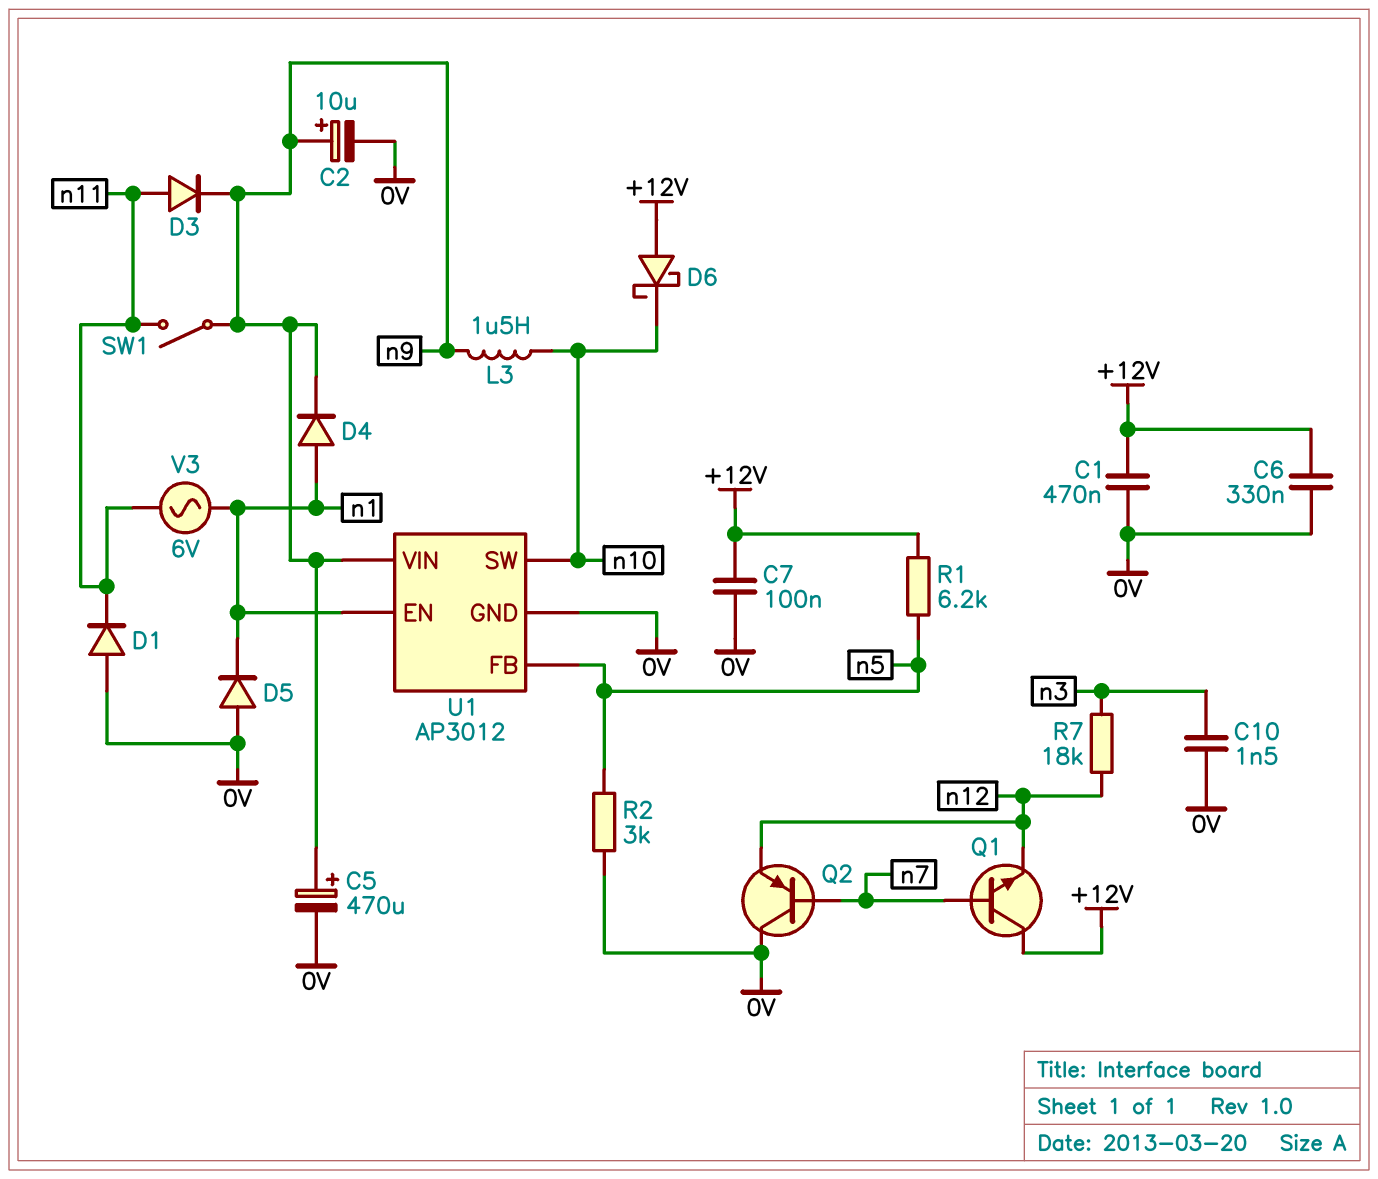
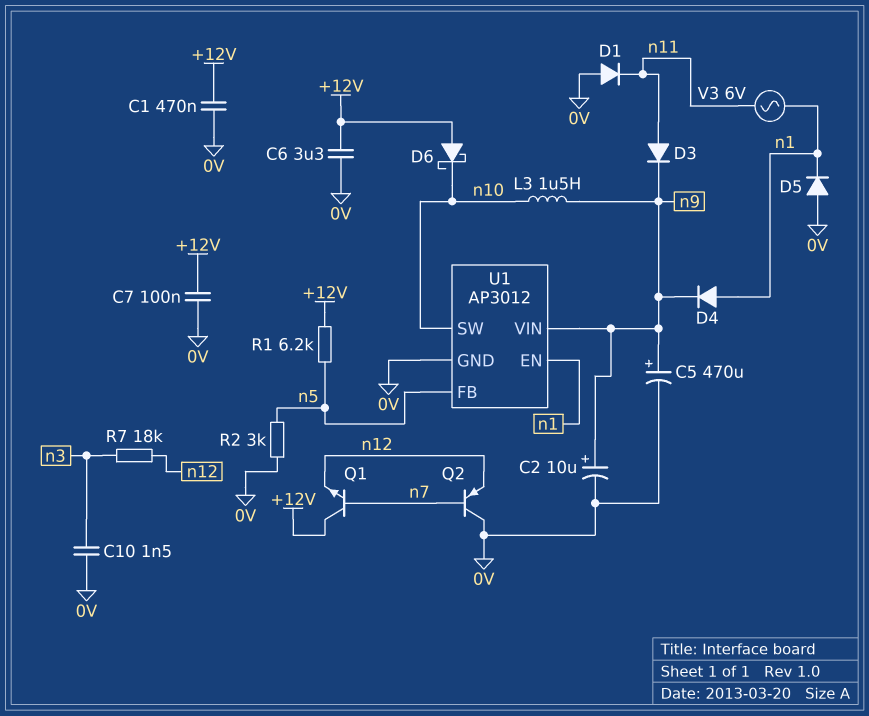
C6: 330nF (+12V, 0V) -> 3.3uF (+12V, 0V)
SW1: switch (n9, n11) -> none

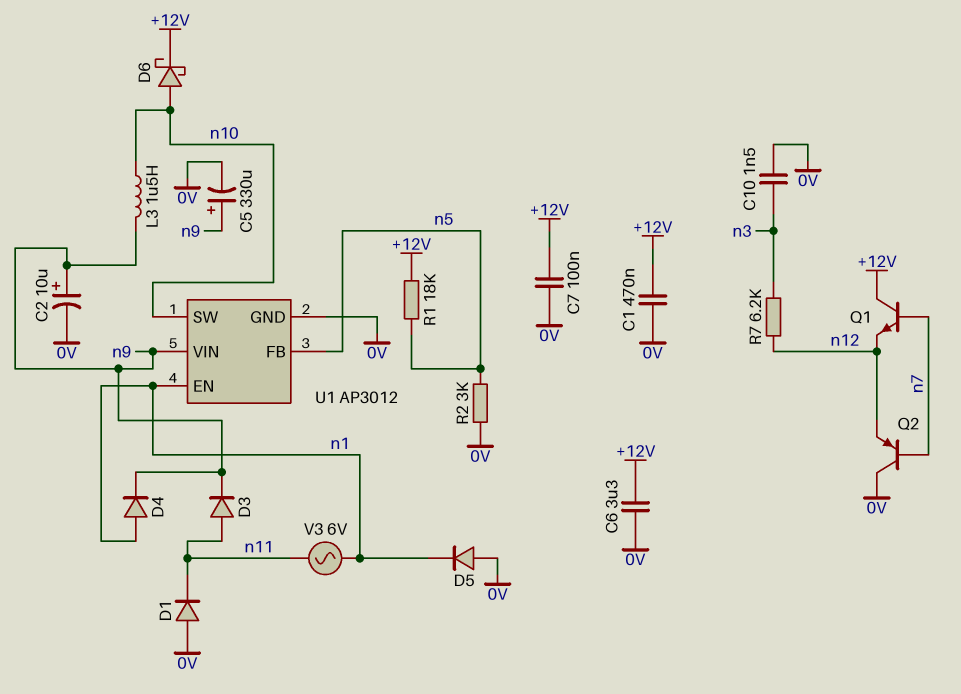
C5: 470uF (plus n9, minus 0V) -> 330uF (plus n9, minus 0V)
D6: schottky (A +12V, K n10) -> schottky (A n10, K +12V)
R1: 6.2k (+12V, n5) -> 18k (+12V, n5)
R7: 18k (n3, n12) -> 6.2k (n3, n12)

